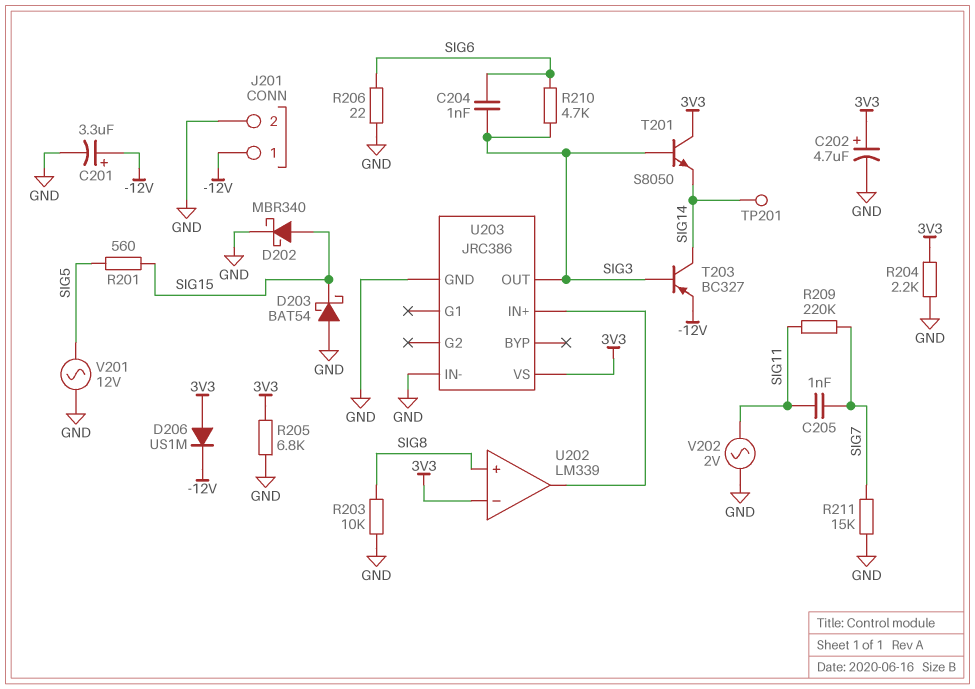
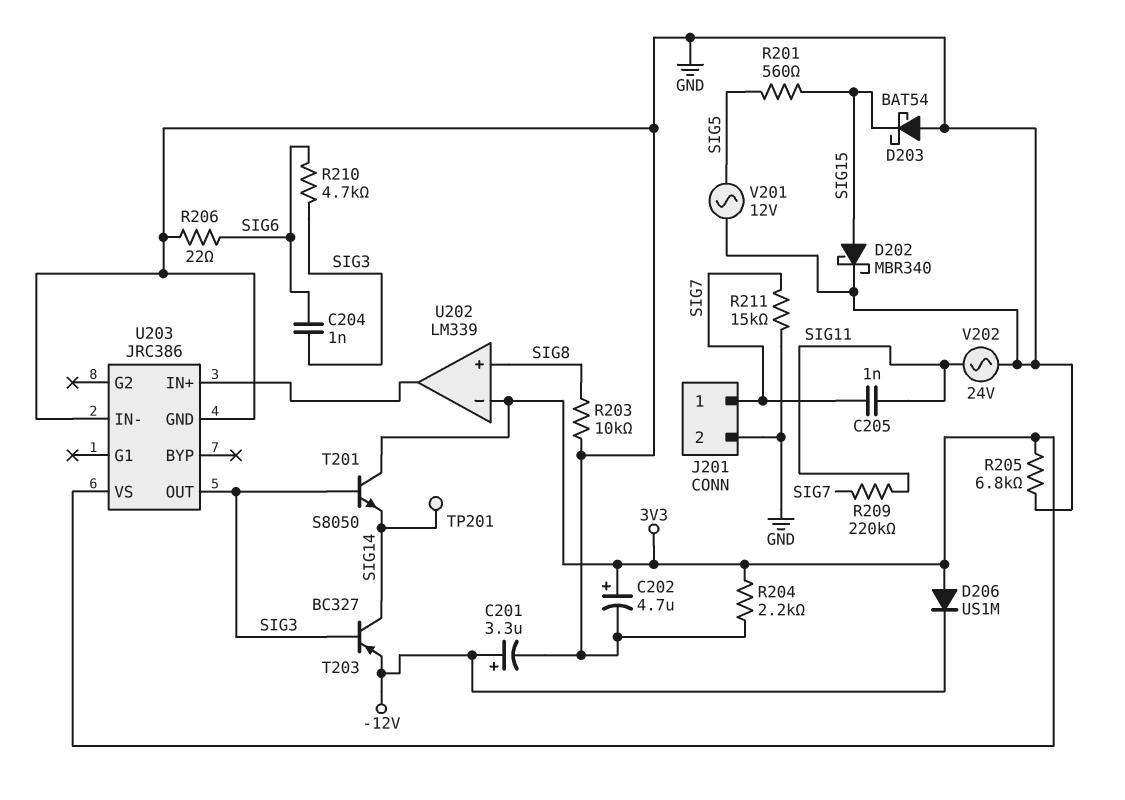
J201 pin 1: -12V -> SIG7
V202: AC 2V (GND, SIG11) -> AC 24V (GND, SIG11)

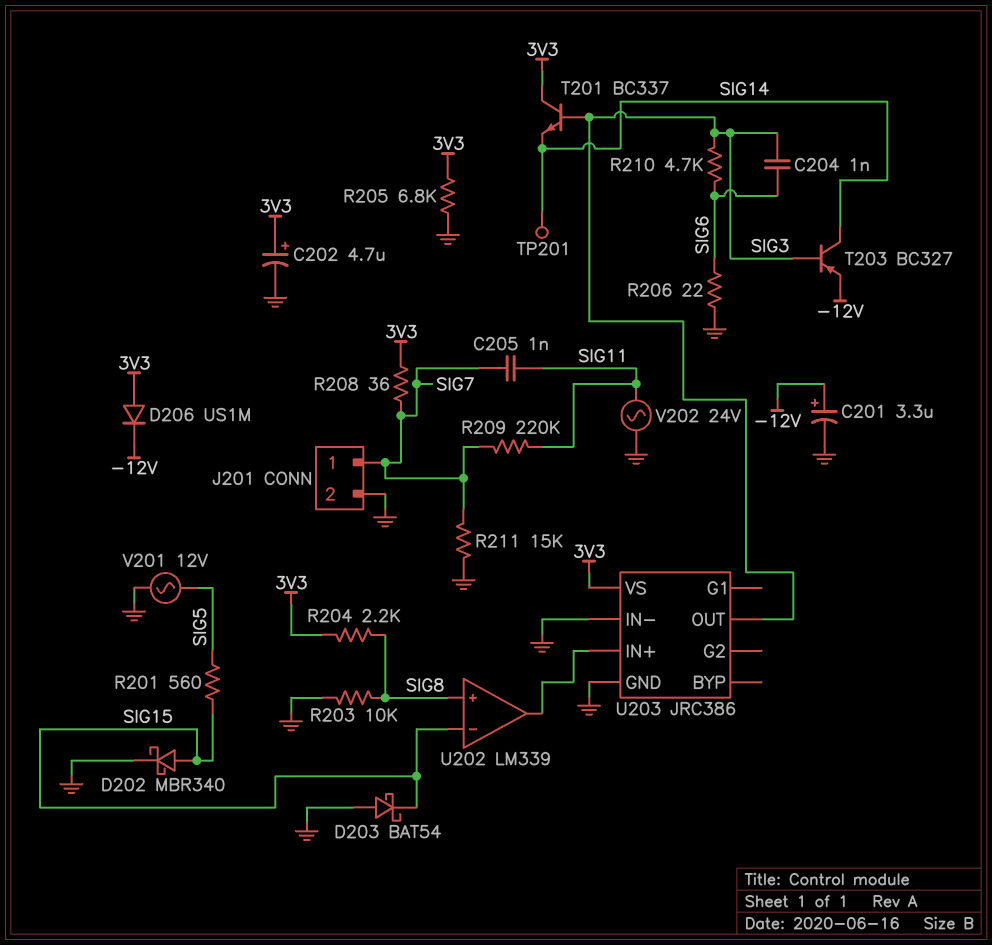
R204: 2.2k (3V3, GND) -> 2.2k (3V3, SIG8)
R208: none -> 36 (3V3, SIG7)
T201: NPN S8050 (B SIG3, C 3V3, E SIG14) -> NPN BC337 (B SIG3, C 3V3, E SIG14)
U202 pin in-: 3V3 -> SIG15

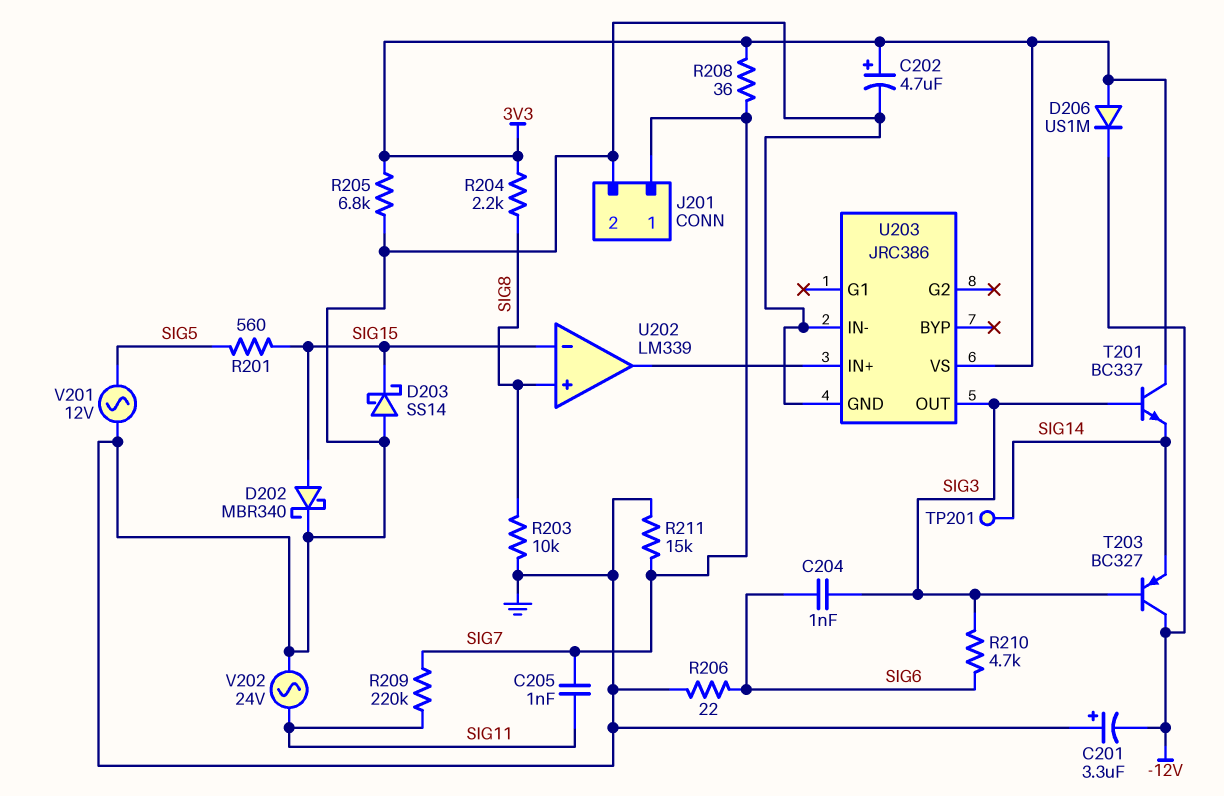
C201: 3.3uF (plus -12V, minus GND) -> 3.3uF (plus GND, minus -12V)
D203: schottky BAT54 (A GND, K SIG15) -> schottky SS14 (A GND, K SIG15)
T203: PNP BC327 (B SIG3, C SIG14, E -12V) -> PNP BC327 (B SIG3, C -12V, E SIG14)

